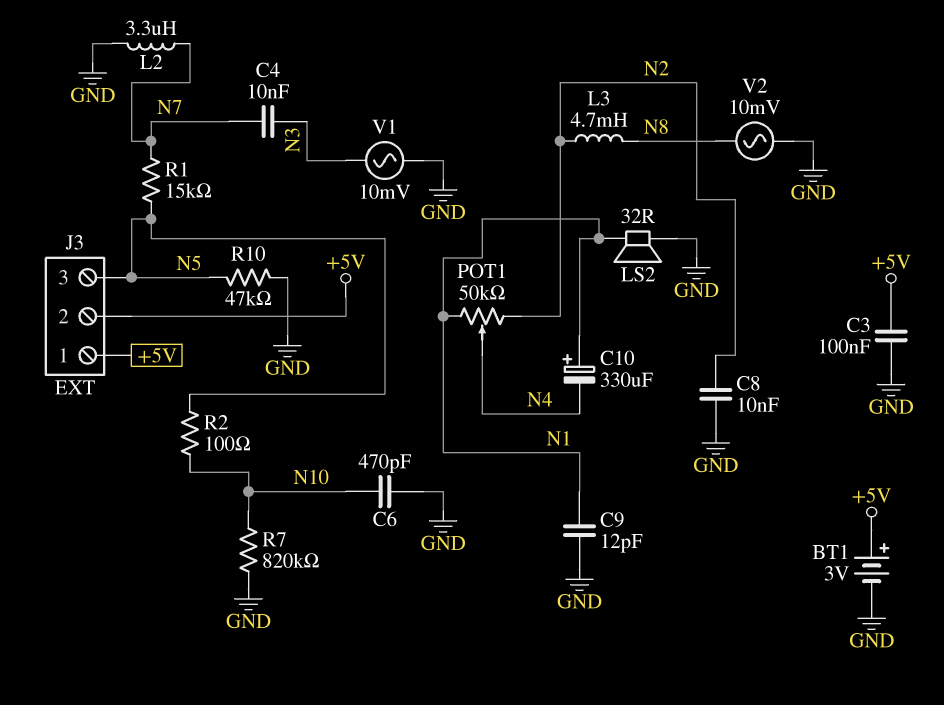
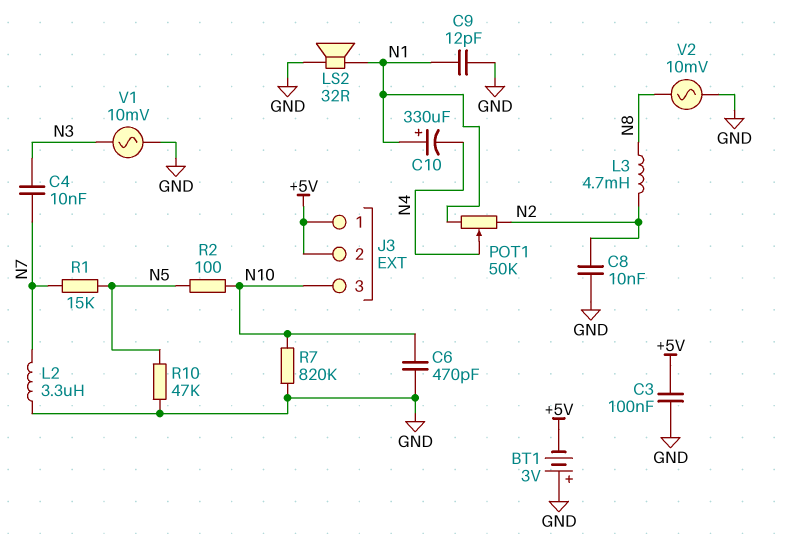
BT1: 3V (plus +5V, minus GND) -> 3V (plus GND, minus +5V)
J3 pin 3: N5 -> N10

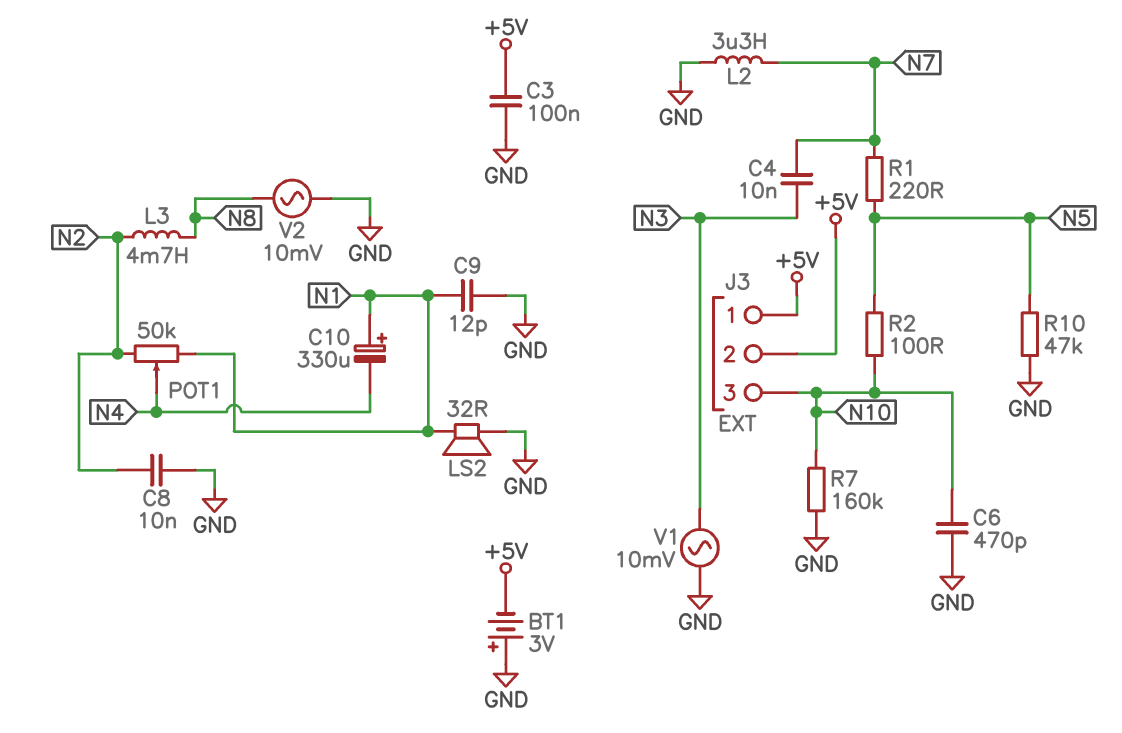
R1: 15k (N5, N7) -> 220 (N5, N7)
R7: 820k (GND, N10) -> 160k (GND, N10)

